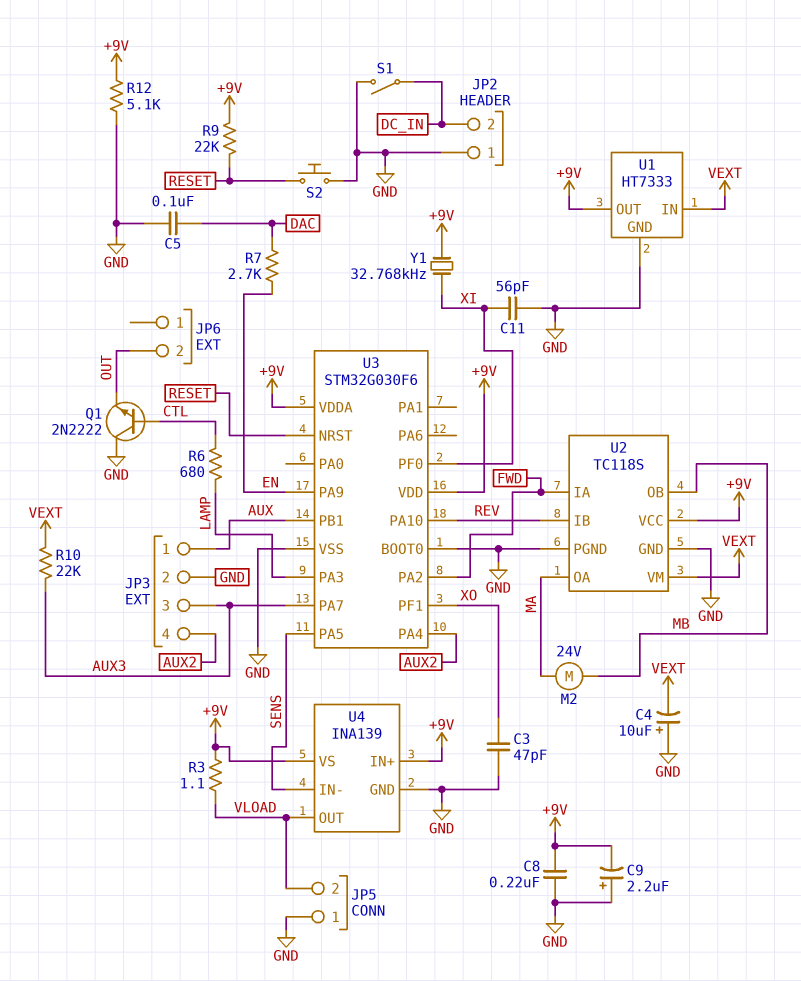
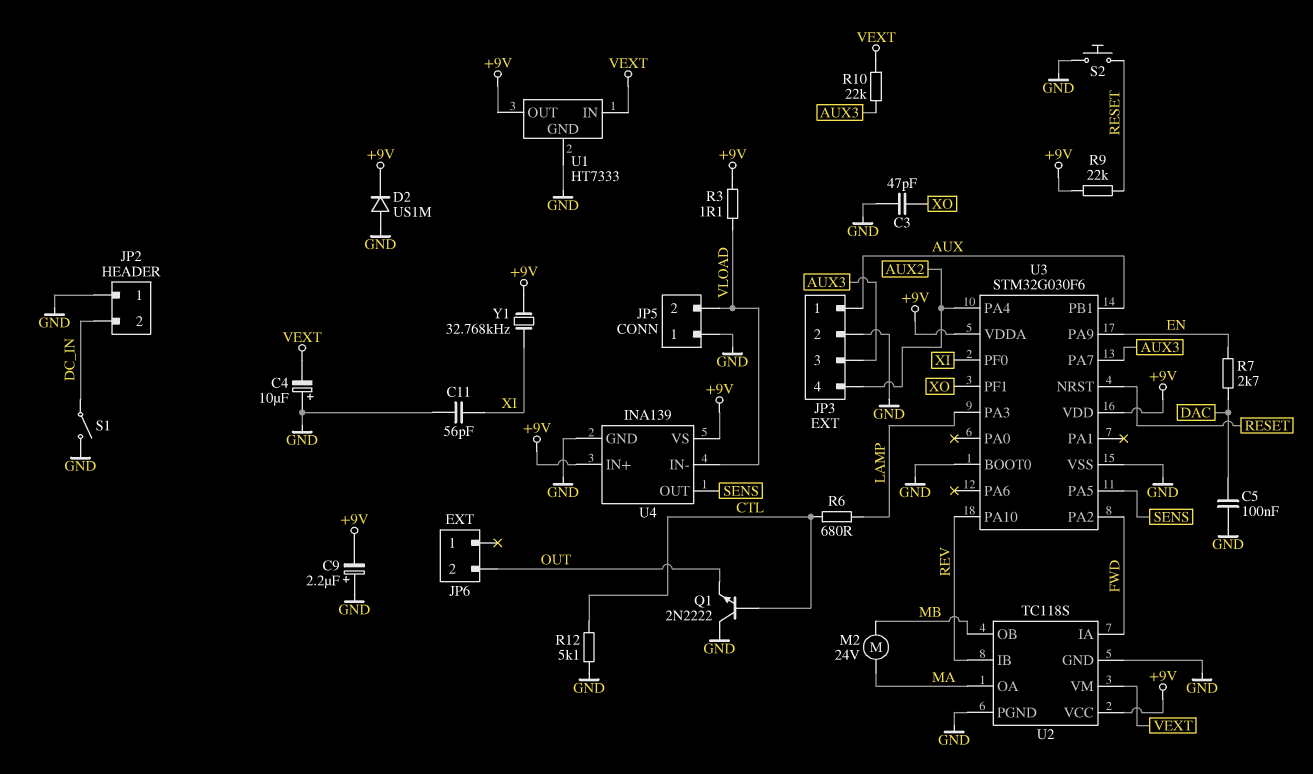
C8: 220nF (+9V, GND) -> none
D2: none -> diode US1M (A GND, K +9V)
R12: 5.1k (+9V, GND) -> 5.1k (CTL, GND)
U4 pin IN-: SENS -> VLOAD
U4 pin OUT: VLOAD -> SENS

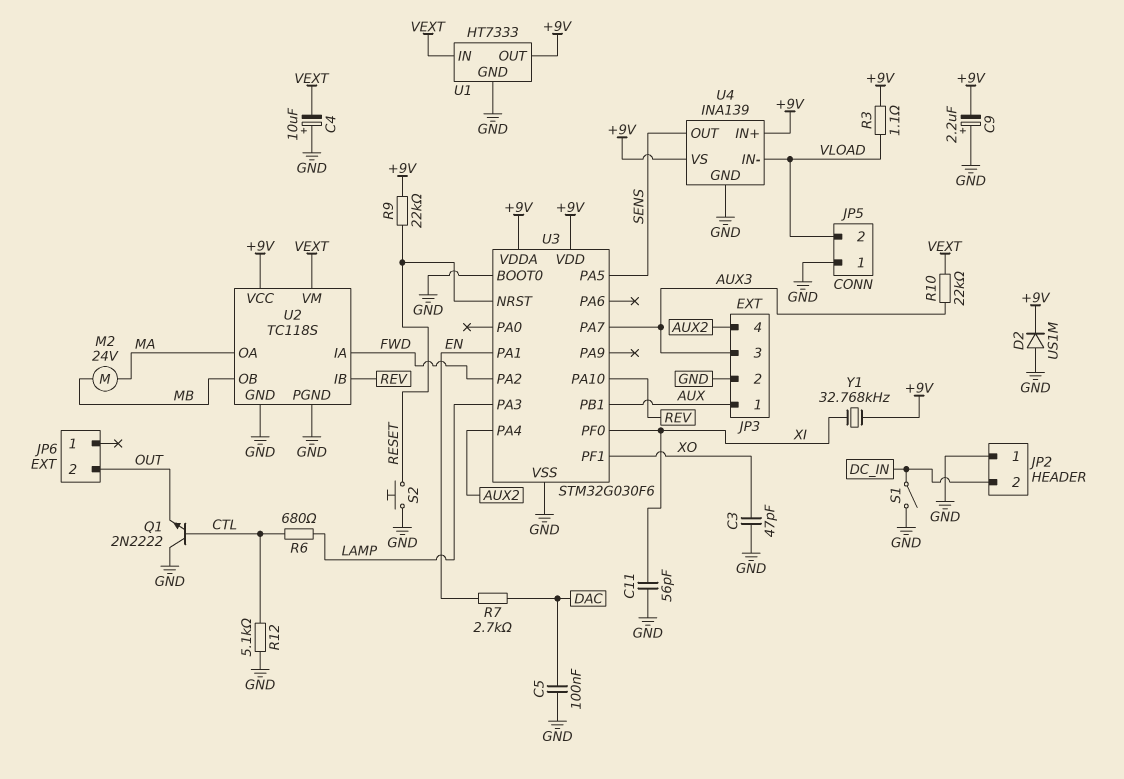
U3 pin PA1: none -> EN
U3 pin PA9: EN -> none

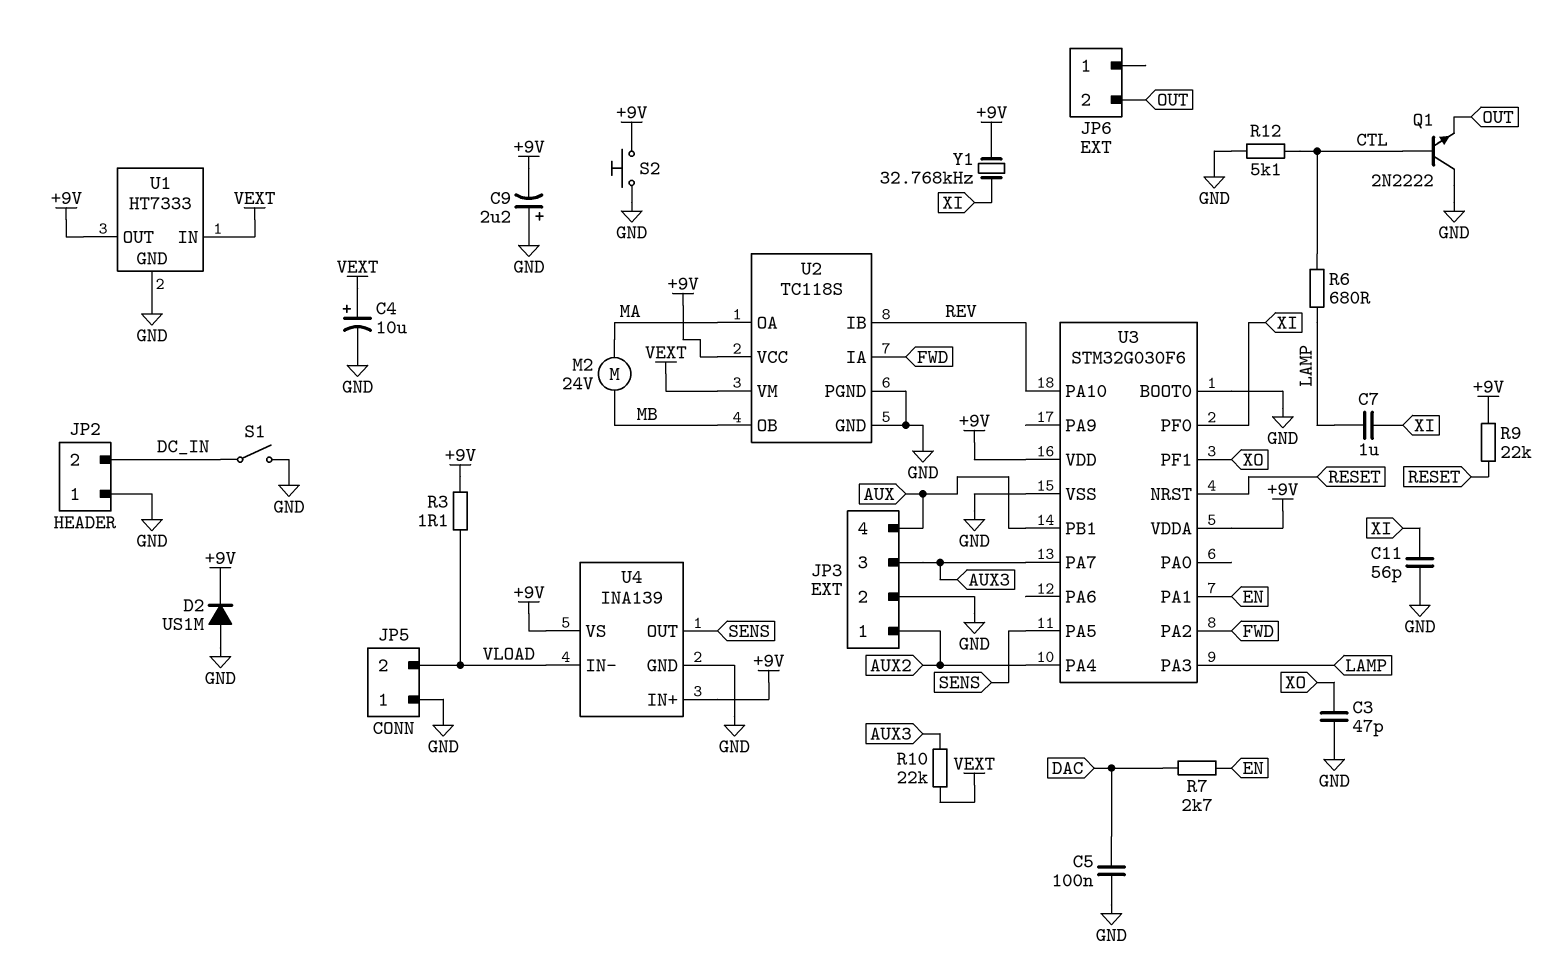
C4: 10uF (plus GND, minus VEXT) -> 10uF (plus VEXT, minus GND)
C7: none -> 1uF (LAMP, XI)
JP3 pin 1: AUX -> AUX2
JP3 pin 4: AUX2 -> AUX
S2: button (GND, RESET) -> button (+9V, GND)

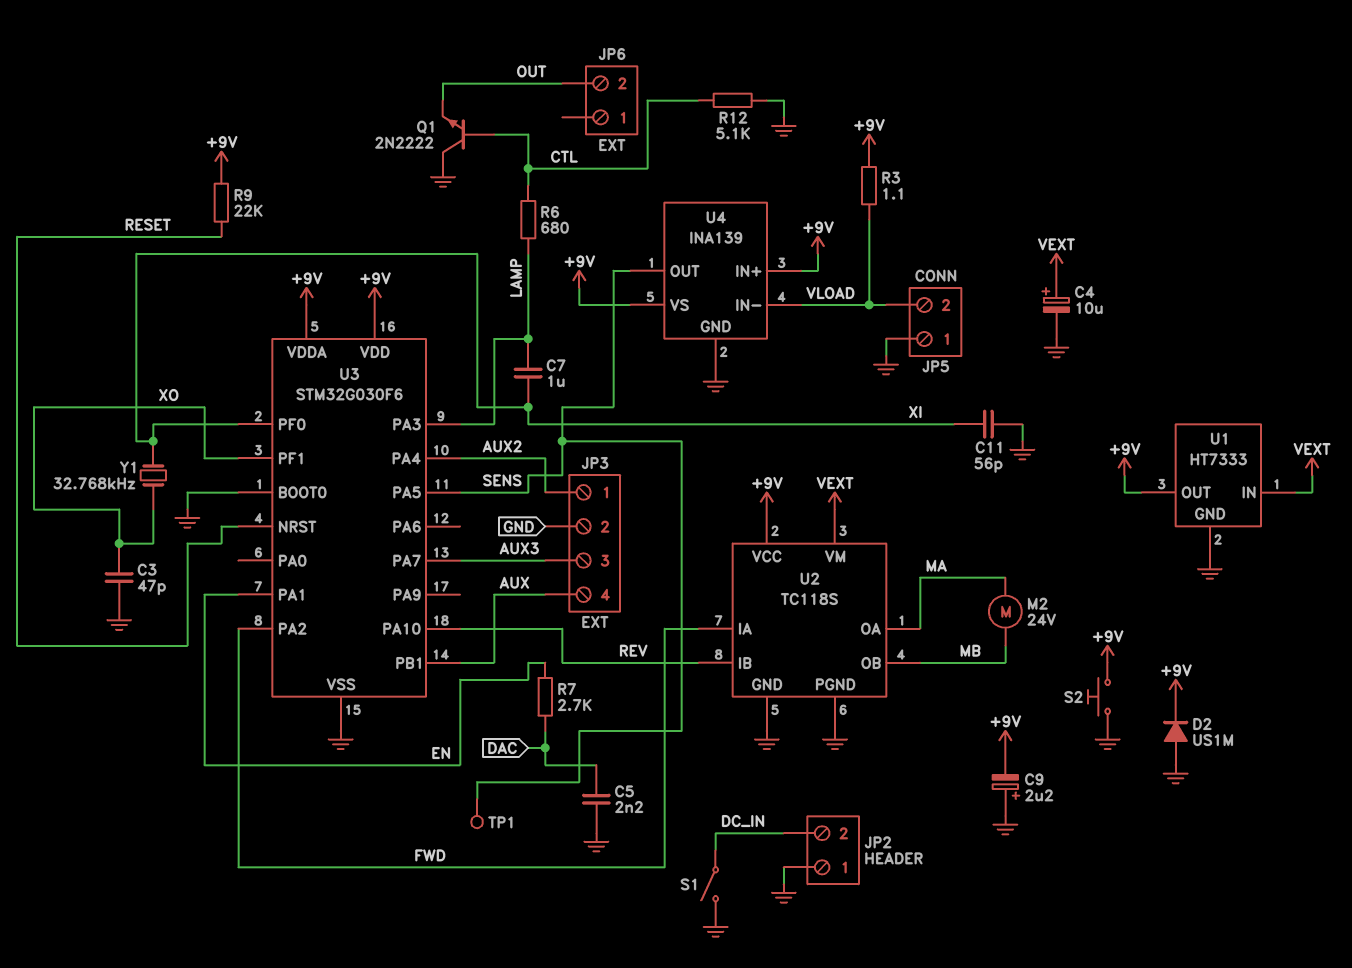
C5: 100nF (DAC, GND) -> 2.2nF (DAC, GND)
R10: 22k (AUX3, VEXT) -> none
TP1: none -> test point (SENS)
Y1: 32.768kHz (+9V, XI) -> 32.768kHz (XI, XO)

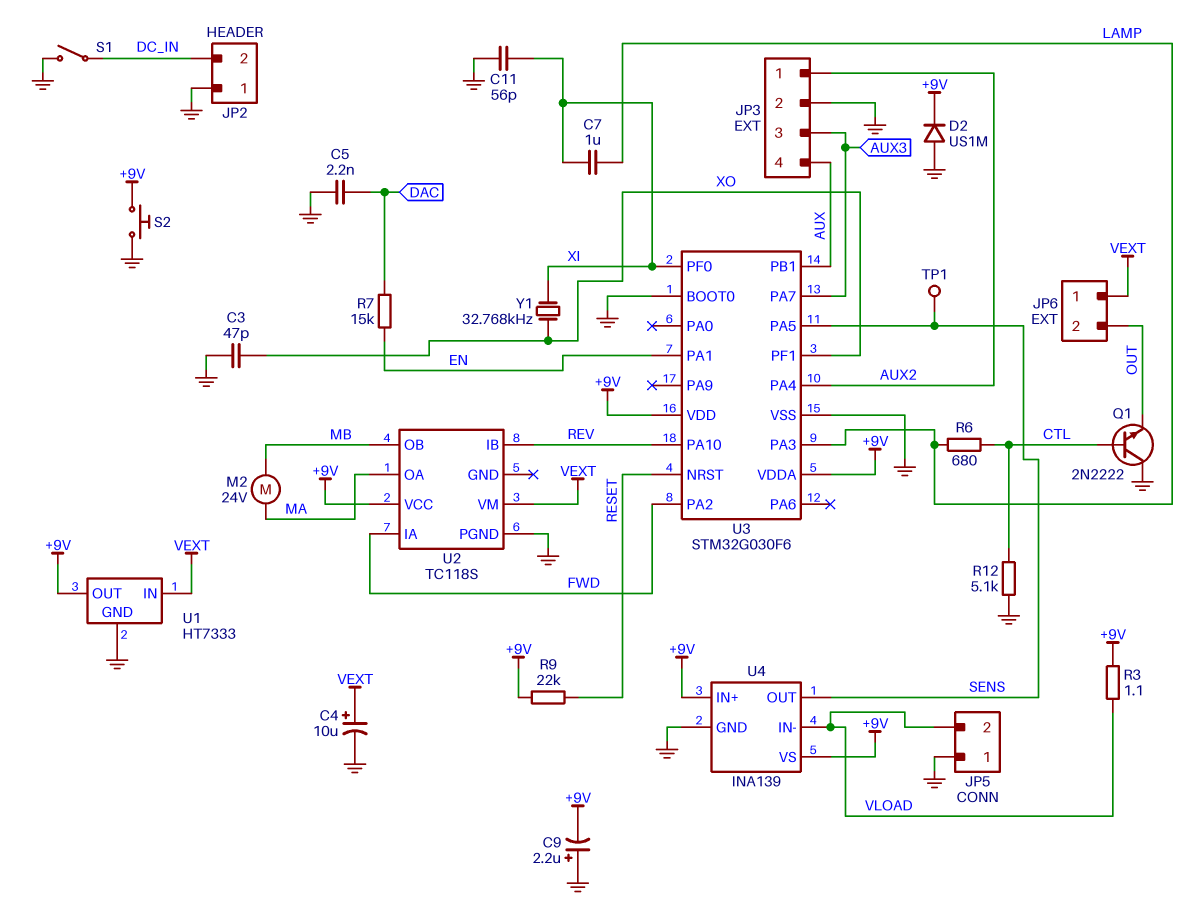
JP6 pin 1: none -> VEXT
R7: 2.7k (DAC, EN) -> 15k (DAC, EN)
U2 pin GND: GND -> none

